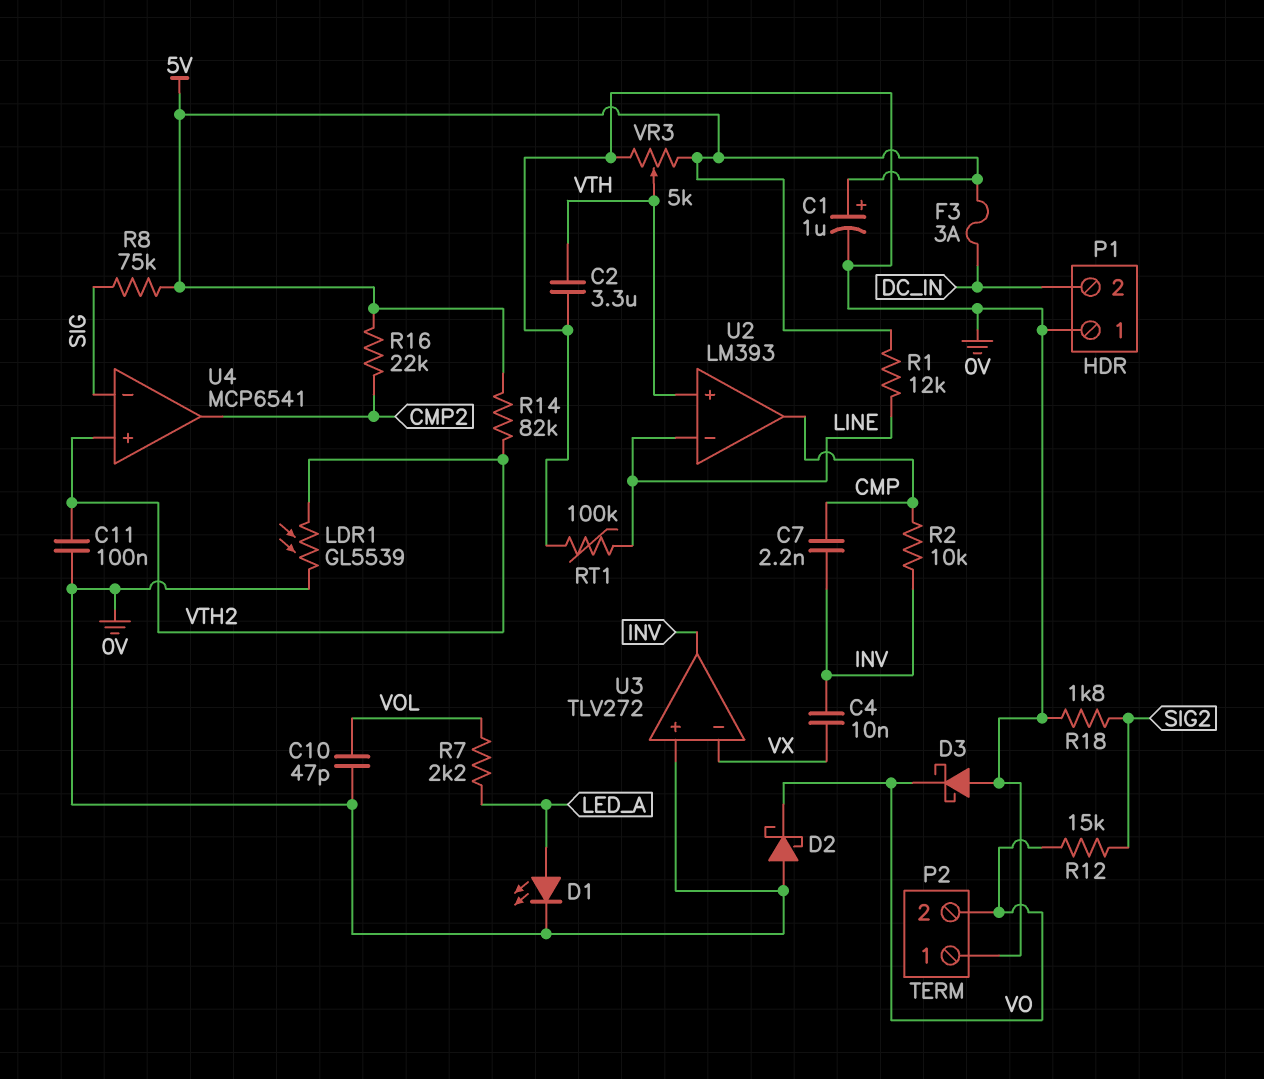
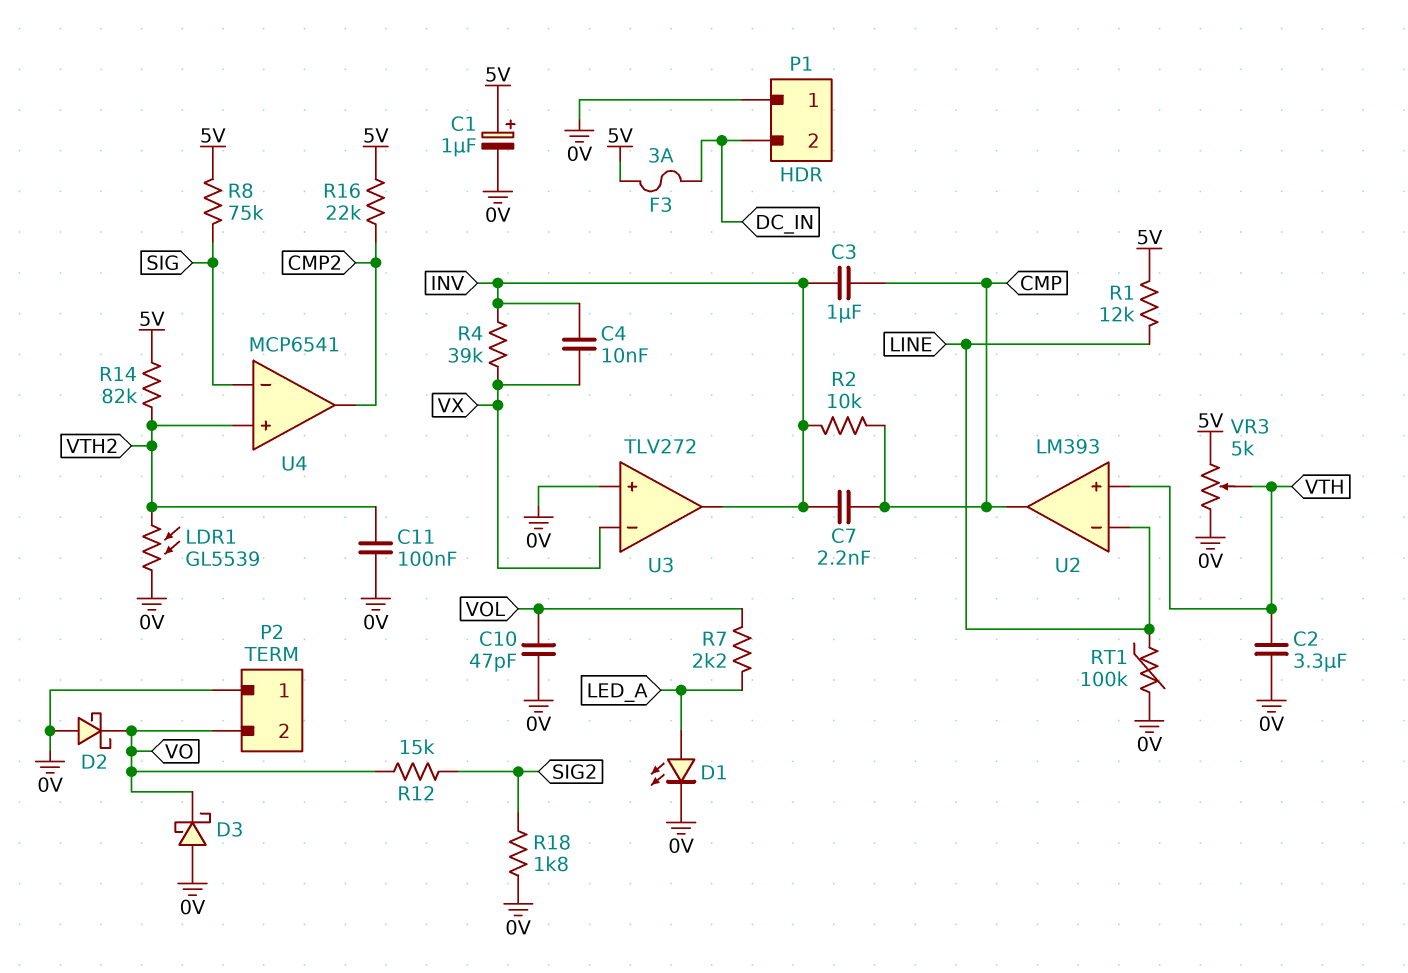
C3: none -> 1uF (CMP, INV)
R4: none -> 39k (INV, VX)

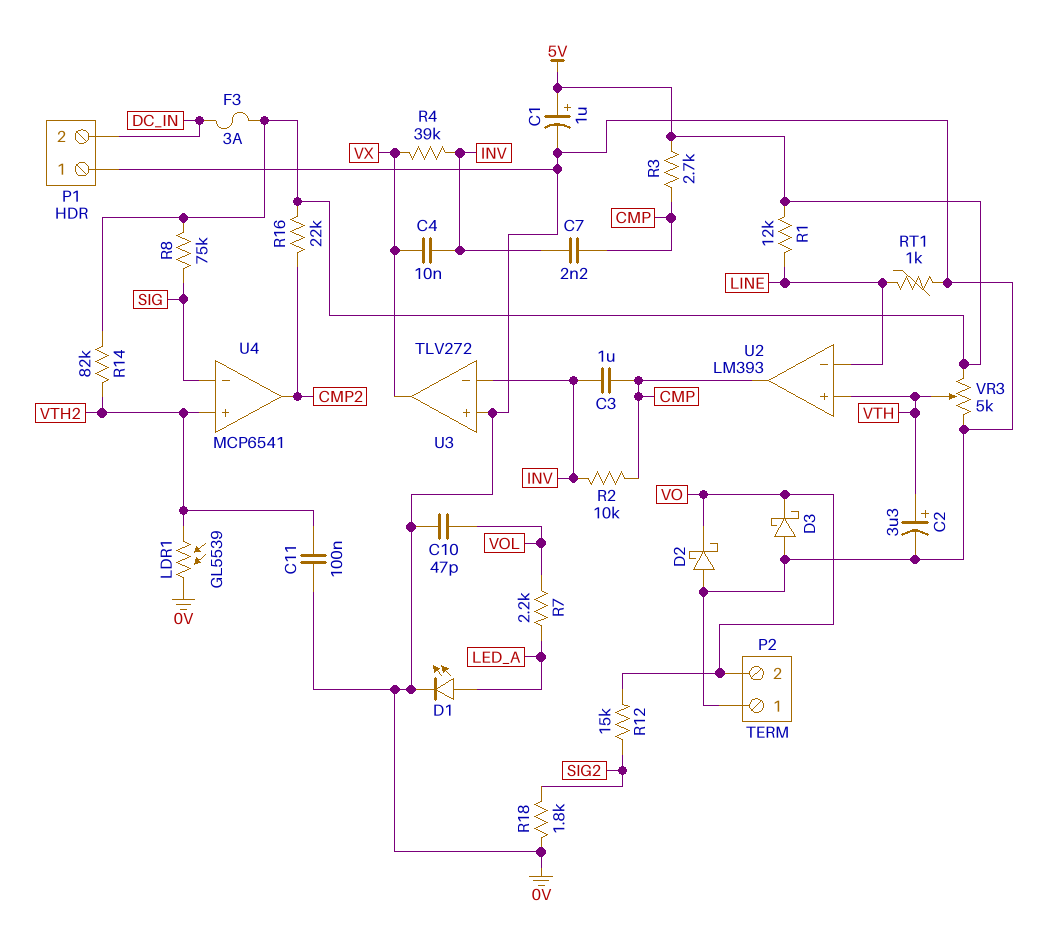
C2: 3.3uF (0V, VTH) -> 3.3uF (plus VTH, minus 0V)
R3: none -> 2.7k (5V, CMP)
RT1: 100k (0V, LINE) -> 1k (0V, LINE)
U3 pin in-: VX -> INV
U3 pin out: INV -> VX

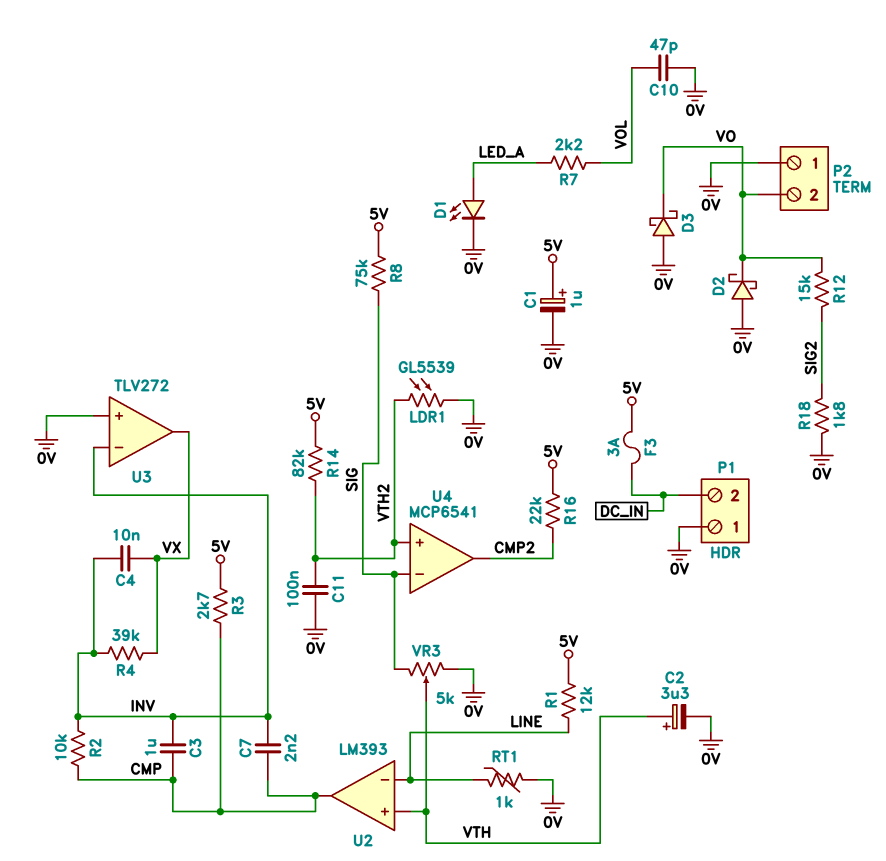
VR3: 5k (0V, 5V, wiper VTH) -> 5k (0V, SIG, wiper VTH)

